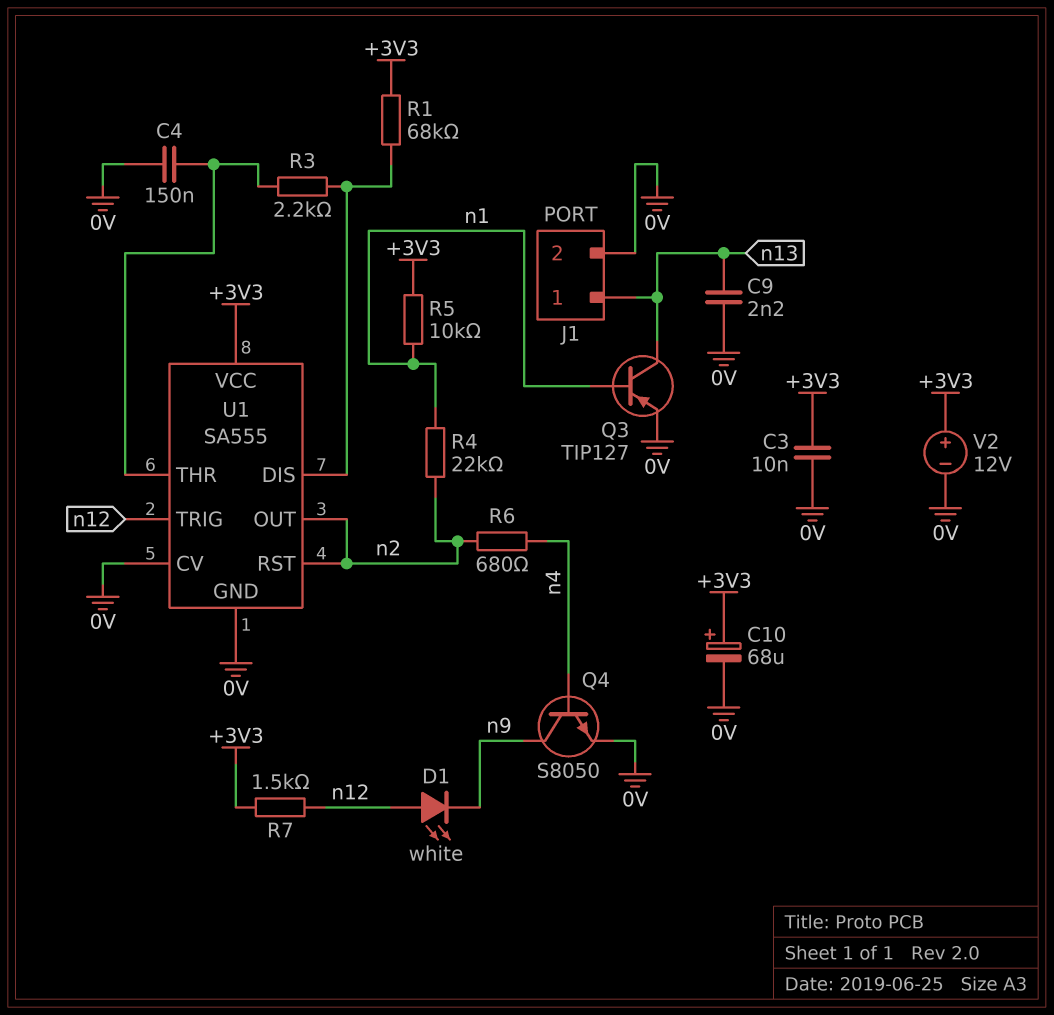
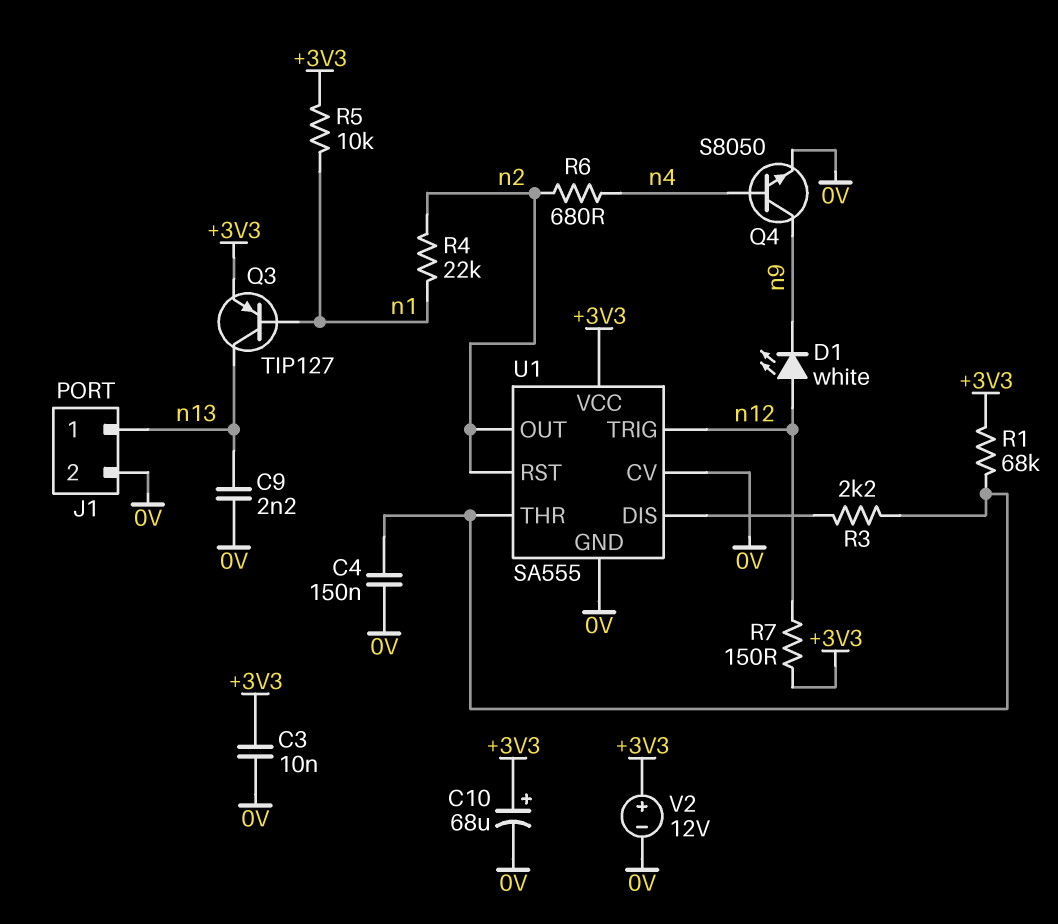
Q3: PNP TIP127 (B n1, C n13, E 0V) -> PNP TIP127 (B n1, C n13, E +3V3)
R1: 68k (+3V3, U1/DIS) -> 68k (+3V3, U1/THR)
R7: 1.5k (+3V3, n12) -> 150 (+3V3, n12)

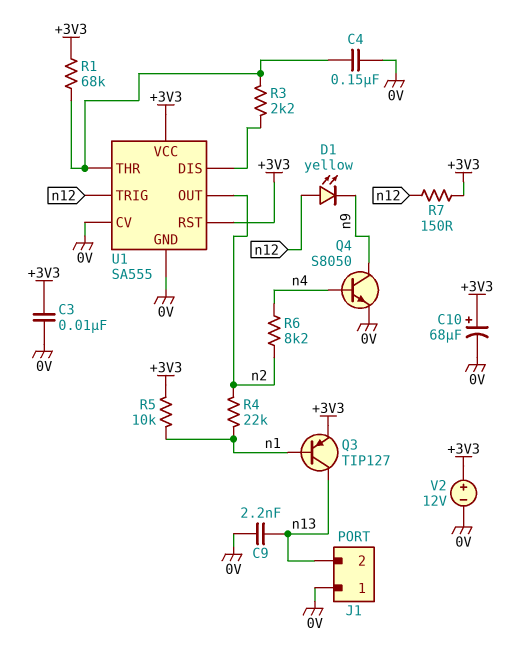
D1: LED white (A n12, K n9) -> LED yellow (A n12, K n9)
J1 pin 1: n13 -> 0V
J1 pin 2: 0V -> n13
R6: 680 (n2, n4) -> 8.2k (n2, n4)
U1 pin RST: n2 -> +3V3

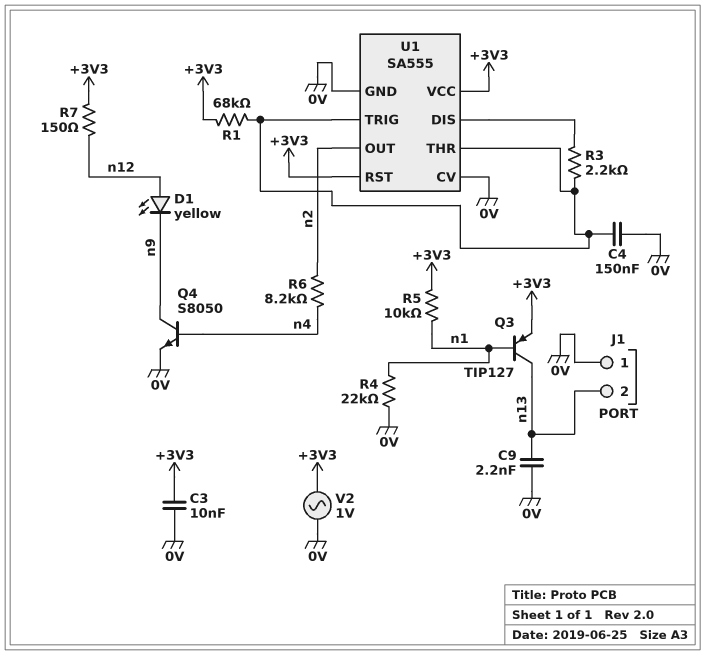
C10: 68uF (plus +3V3, minus 0V) -> none
R4: 22k (n1, n2) -> 22k (0V, n1)
U1 pin TRIG: n12 -> U1/THR
V2: 12V (plus +3V3, minus 0V) -> AC 1V (+3V3, 0V)

